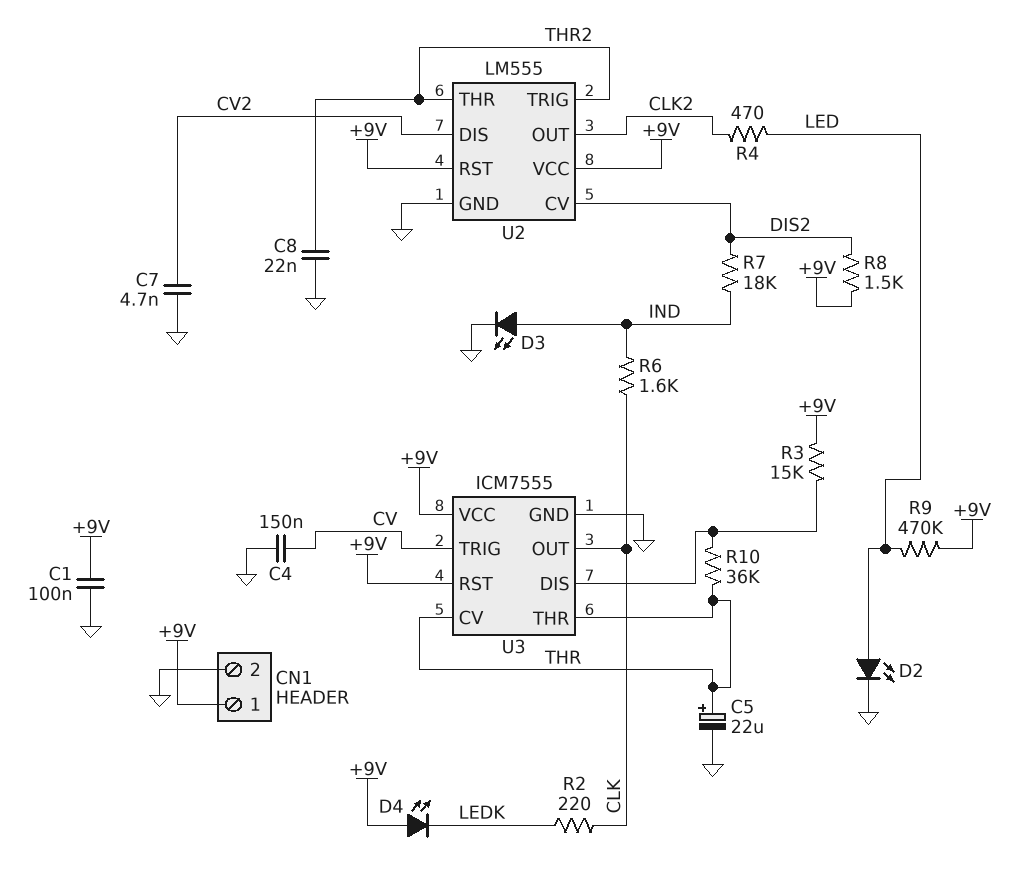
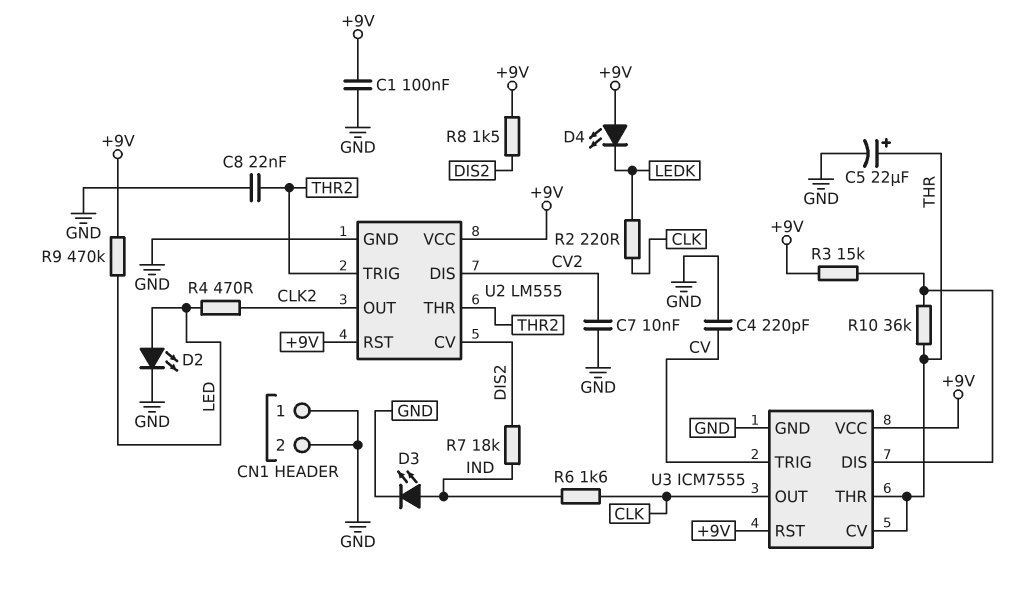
C4: 150nF (CV, GND) -> 220pF (CV, GND)
C7: 4.7nF (CV2, GND) -> 10nF (CV2, GND)
CN1 pin 1: +9V -> GND

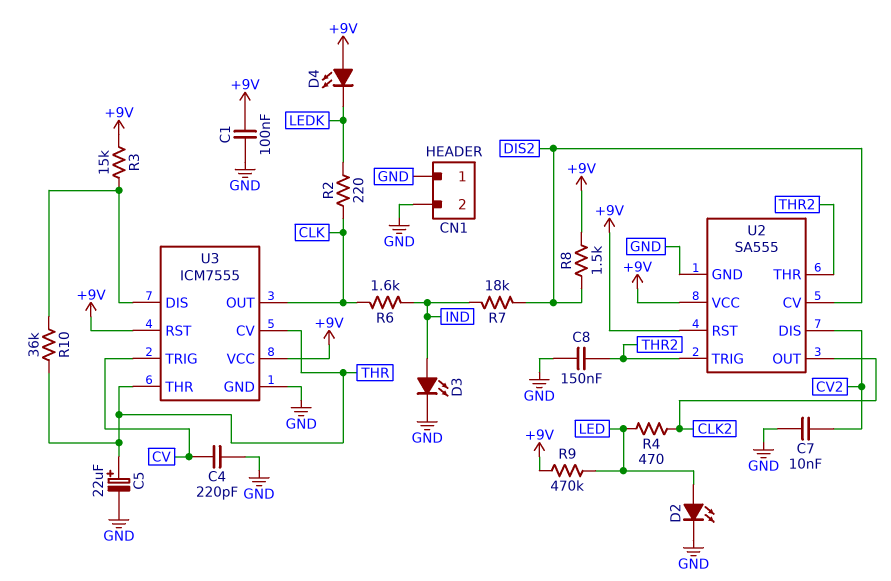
C8: 22nF (GND, THR2) -> 150nF (GND, THR2)
U2: LM555 -> SA555

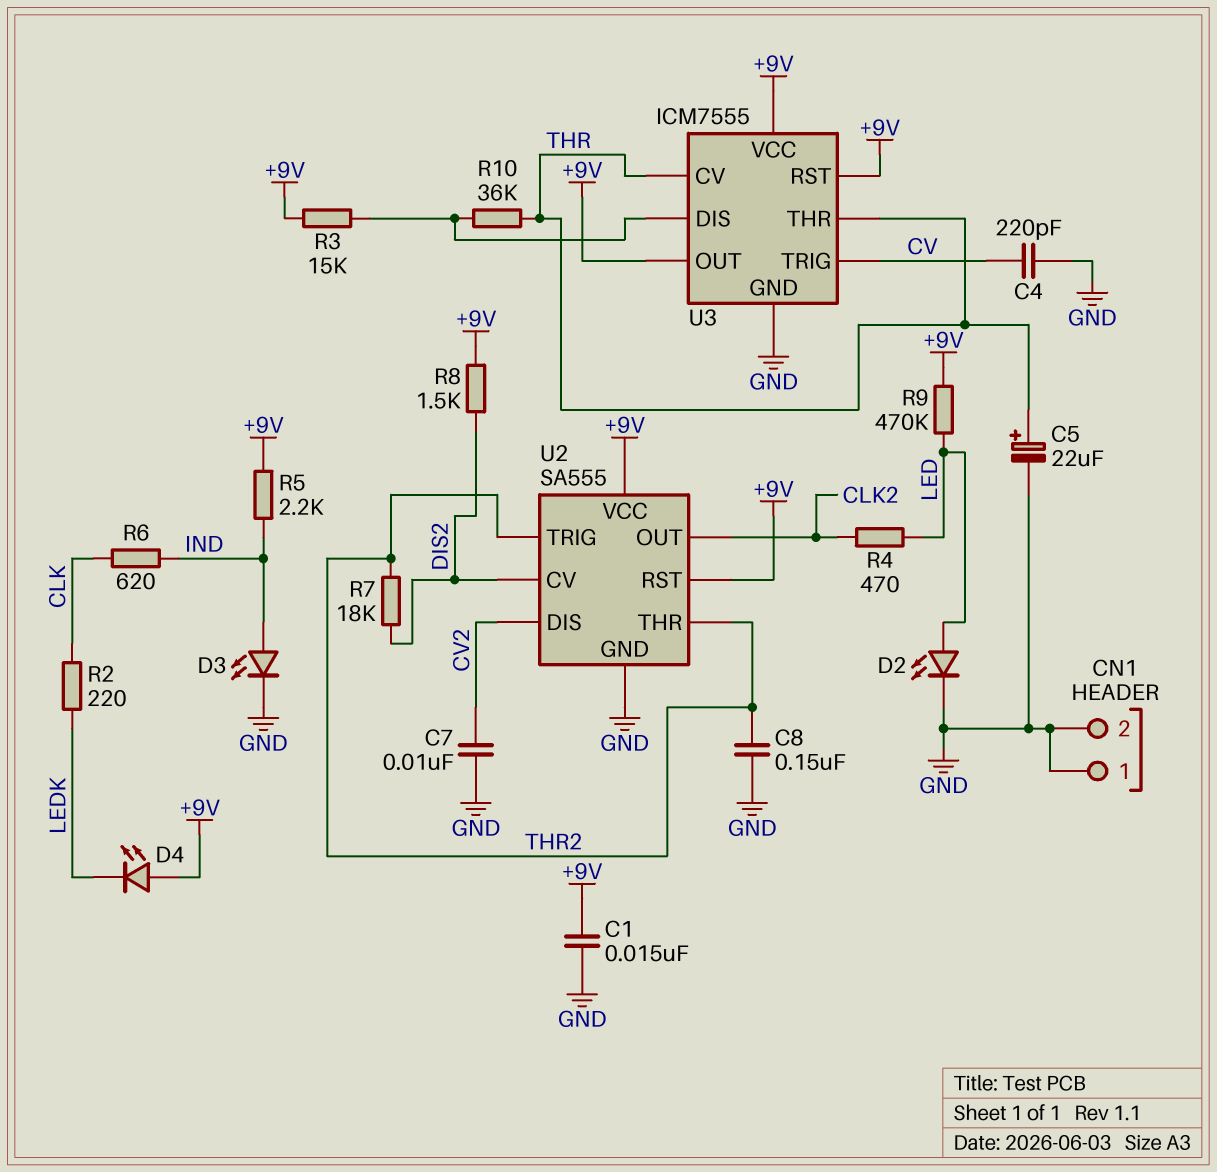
C1: 100nF (+9V, GND) -> 15nF (+9V, GND)
R5: none -> 2.2k (+9V, IND)
R6: 1.6k (CLK, IND) -> 620 (CLK, IND)
R7: 18k (DIS2, IND) -> 18k (DIS2, THR2)
U3 pin OUT: CLK -> +9V

